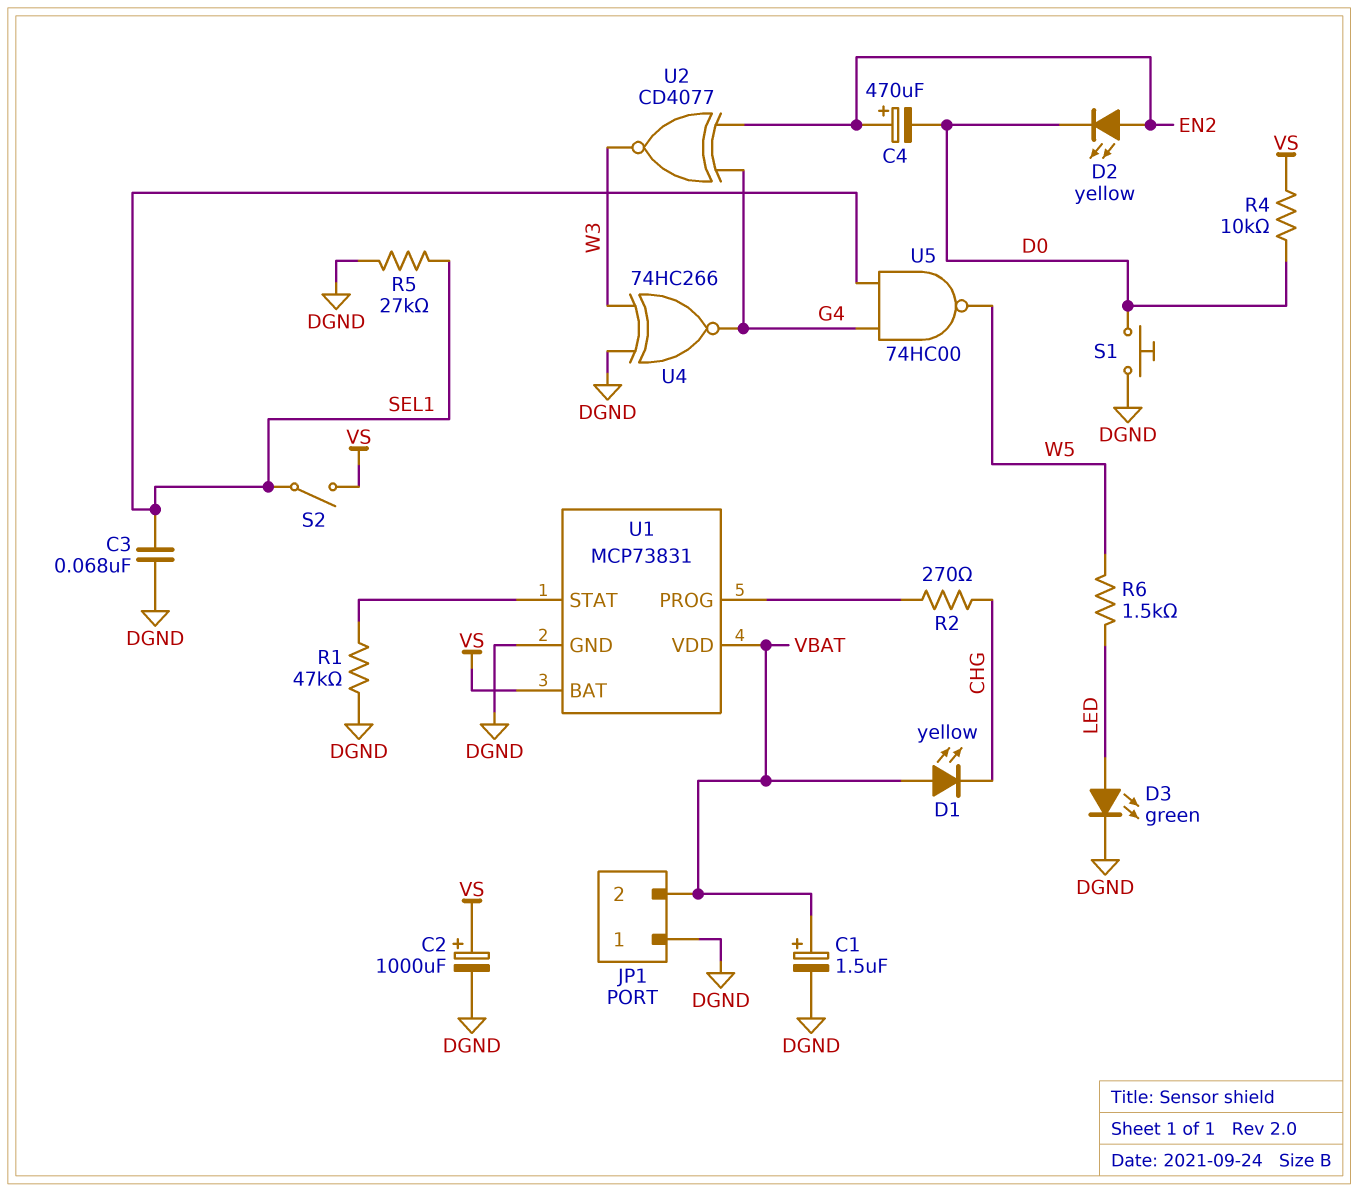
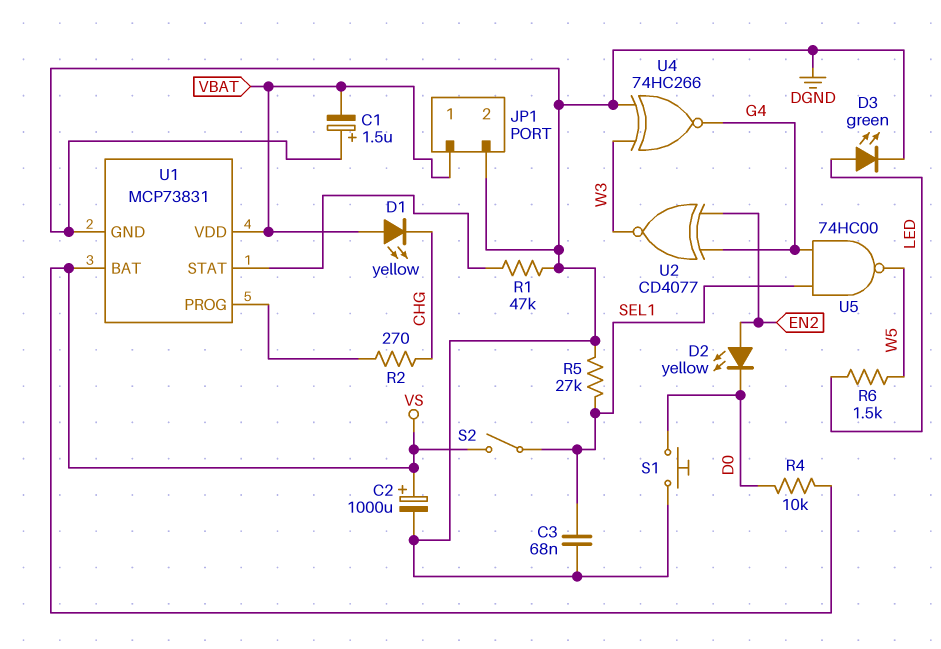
C1: 1.5uF (plus VBAT, minus DGND) -> 1.5uF (plus DGND, minus VBAT)
C4: 470uF (plus EN2, minus D0) -> none
JP1 pin 1: DGND -> VBAT
JP1 pin 2: VBAT -> DGND

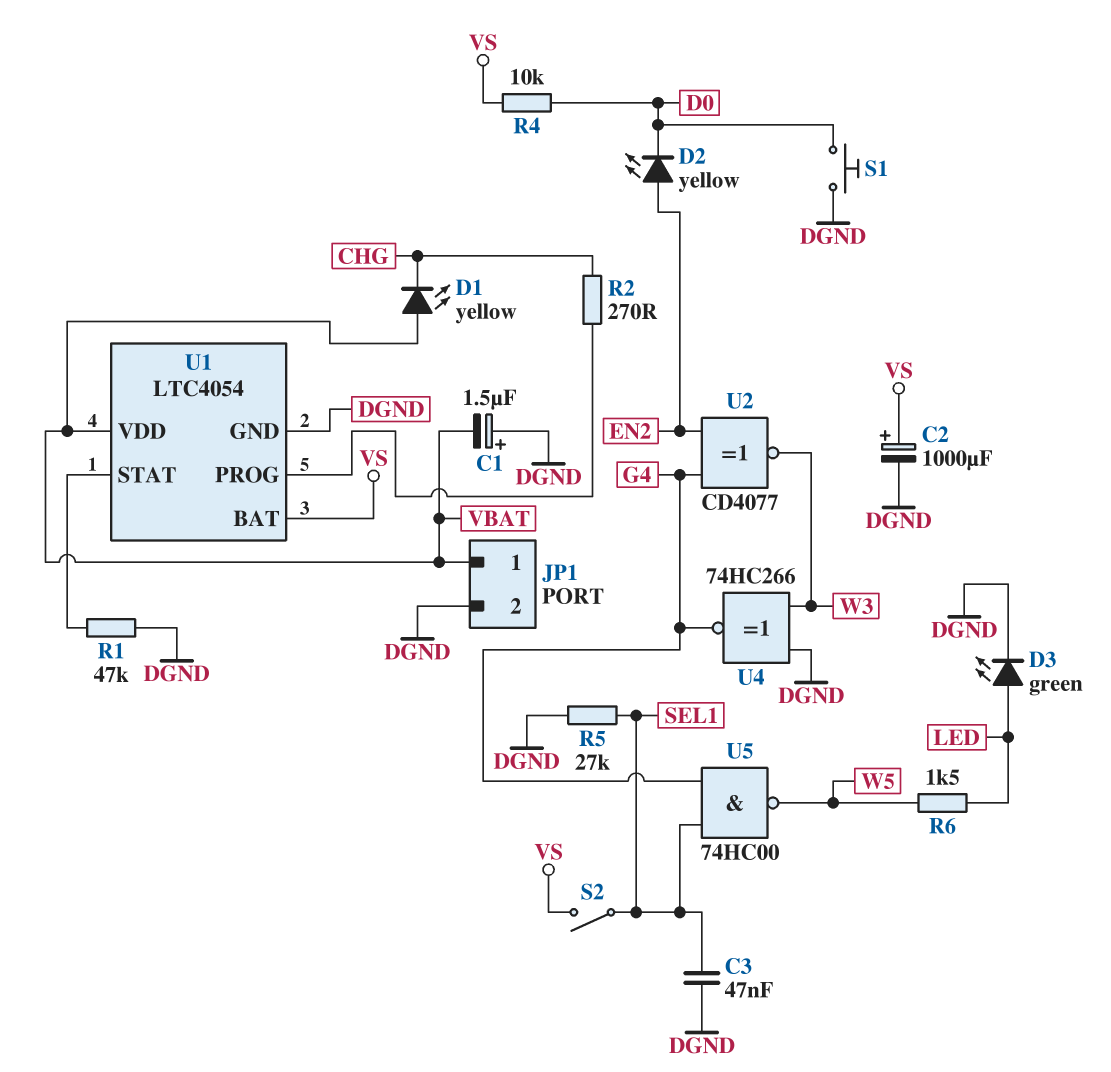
C3: 68nF (DGND, SEL1) -> 47nF (DGND, SEL1)
U1: MCP73831 -> LTC4054

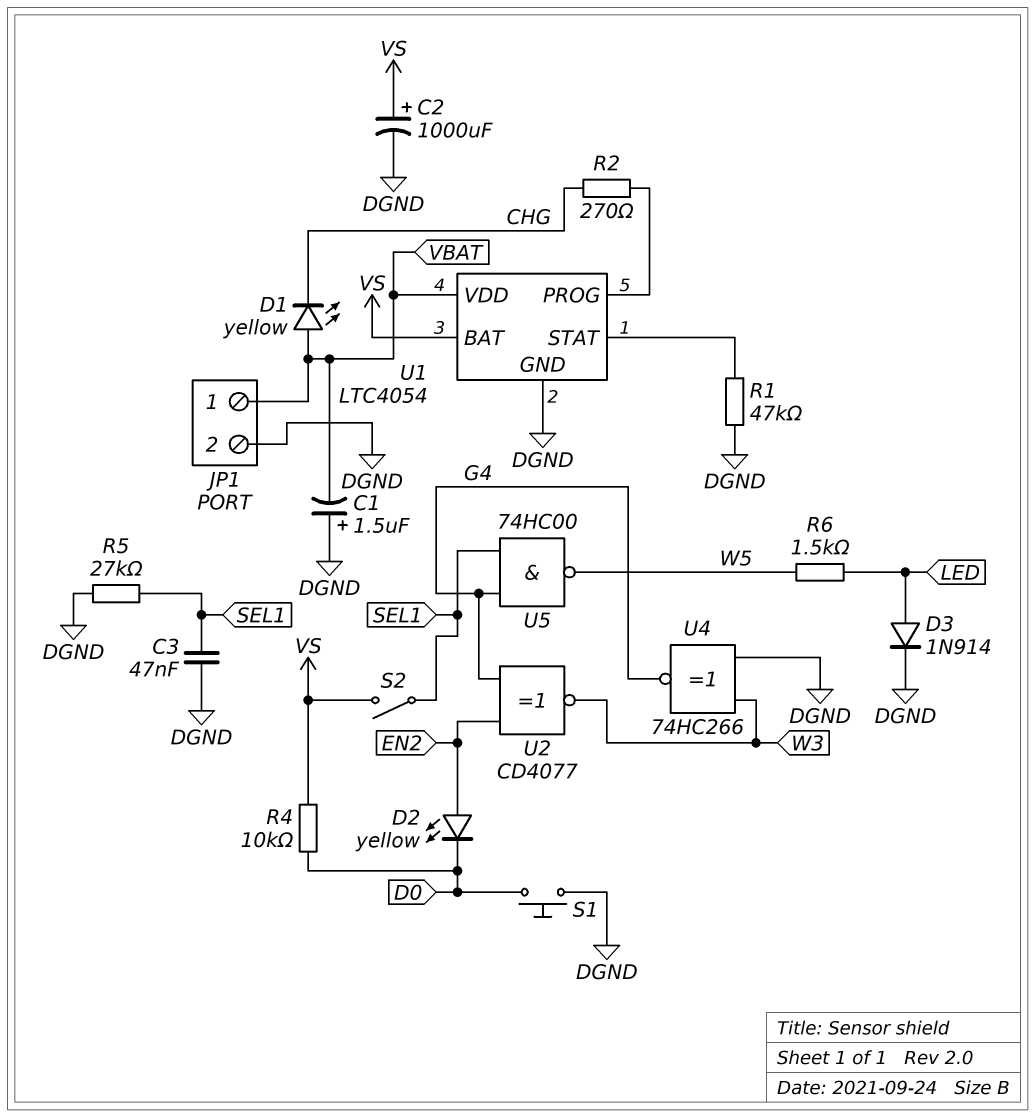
D3: LED green (A LED, K DGND) -> diode 1N914 (A LED, K DGND)

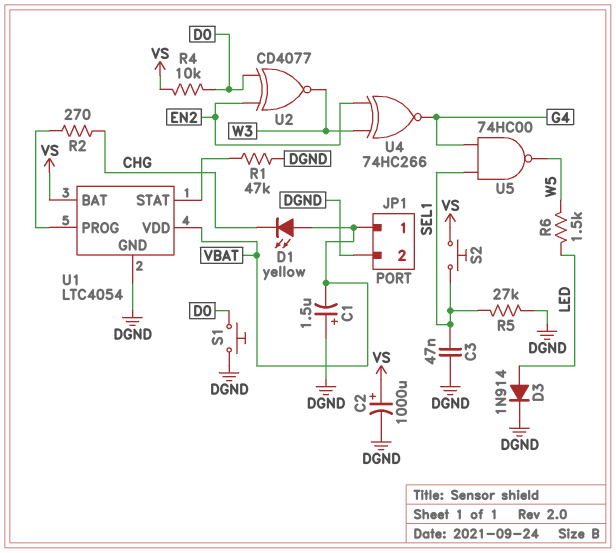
D2: LED yellow (A EN2, K D0) -> none
S2: switch (SEL1, VS) -> button (SEL1, VS)
U2: XNOR CD4077 (in EN2, in G4, out W3) -> XNOR CD4077 (in D0, in EN2, out W3)
U4: XNOR 74HC266 (in DGND, in W3, out G4) -> XNOR 74HC266 (in EN2, in W3, out G4)

